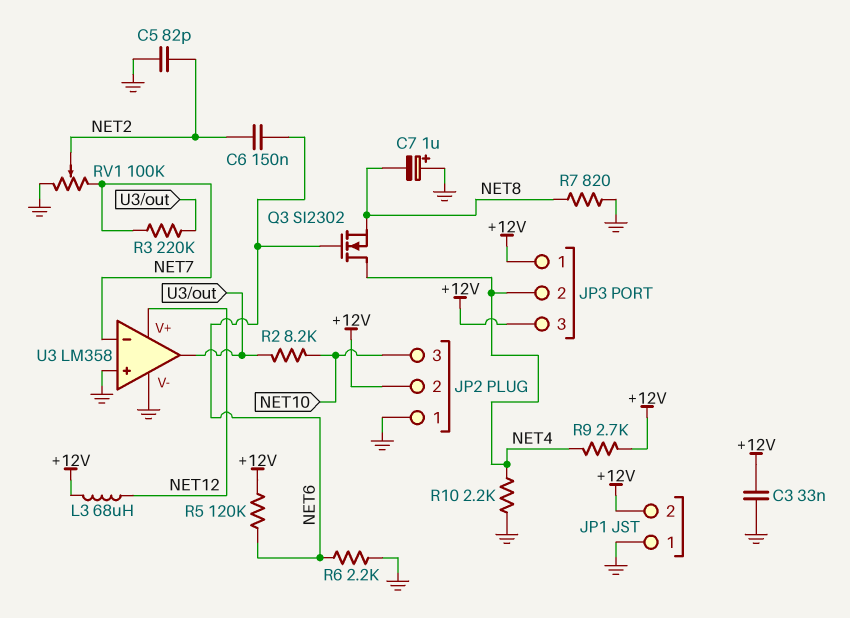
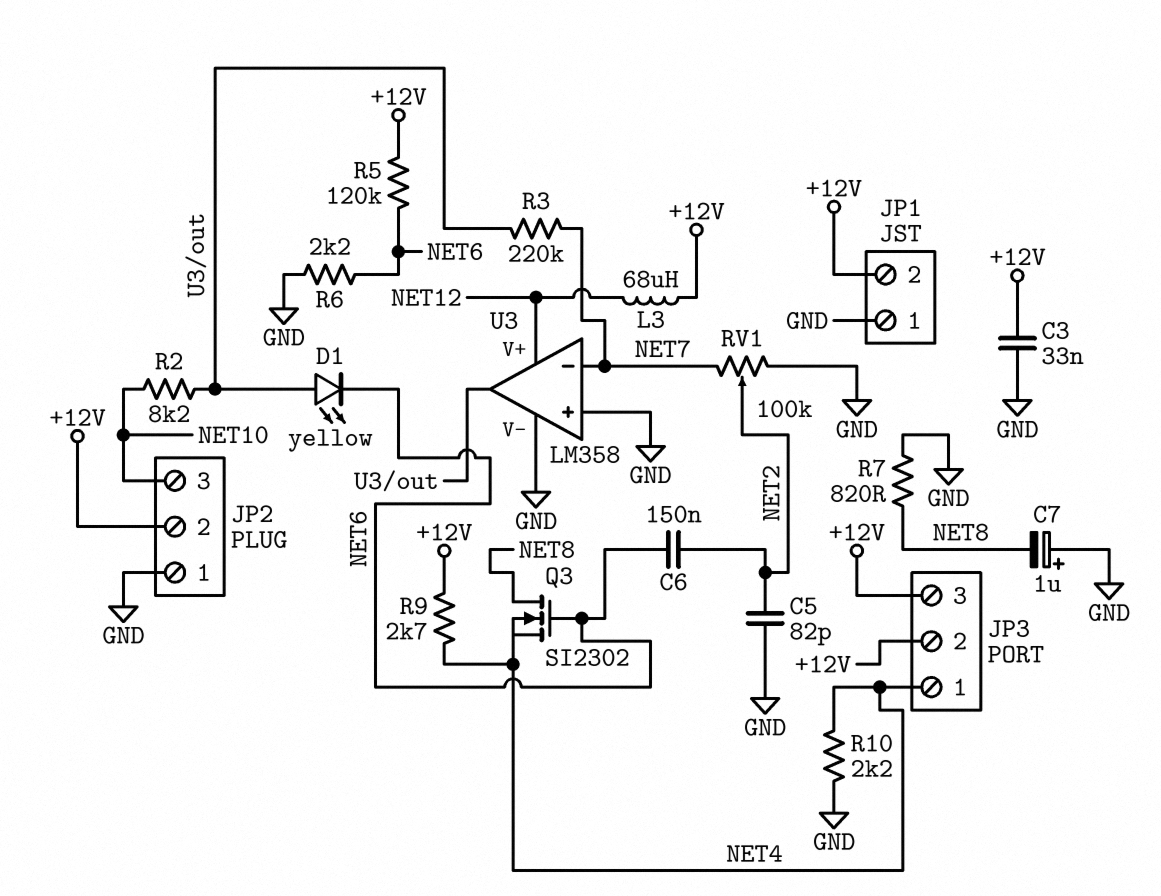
D1: none -> LED yellow (A U3/out, K NET6)
JP3 pin 1: +12V -> NET4
JP3 pin 2: NET4 -> +12V
Q3: NMOS SI2302 (G NET6, D NET4, S NET8) -> NMOS SI2302 (G NET6, D NET8, S NET4)

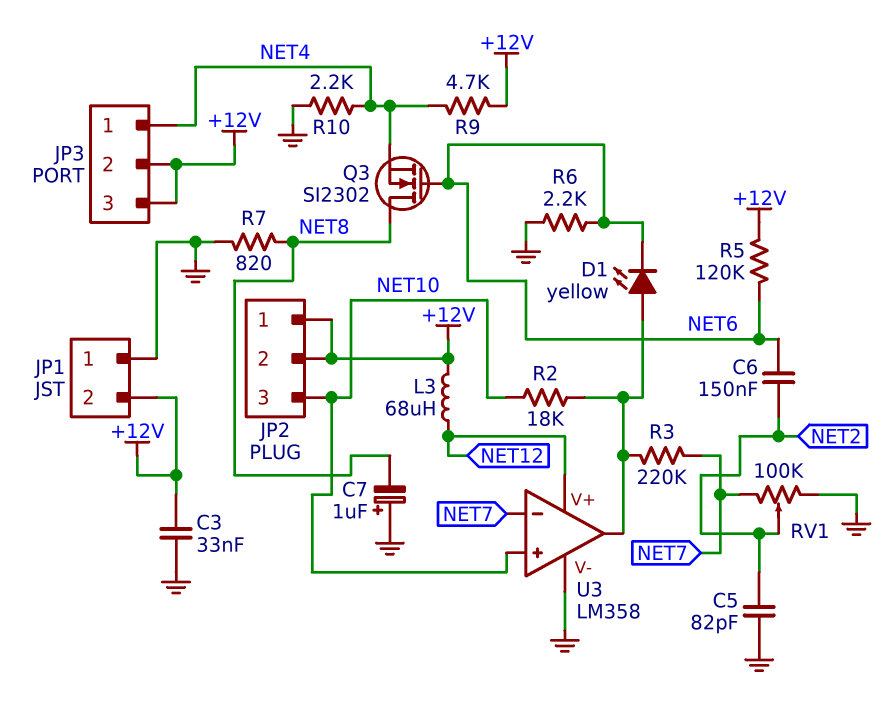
JP2 pin 1: GND -> +12V
R2: 8.2k (NET10, U3/out) -> 18k (NET10, U3/out)
R9: 2.7k (+12V, NET4) -> 4.7k (+12V, NET4)
U3 pin in+: GND -> NET10

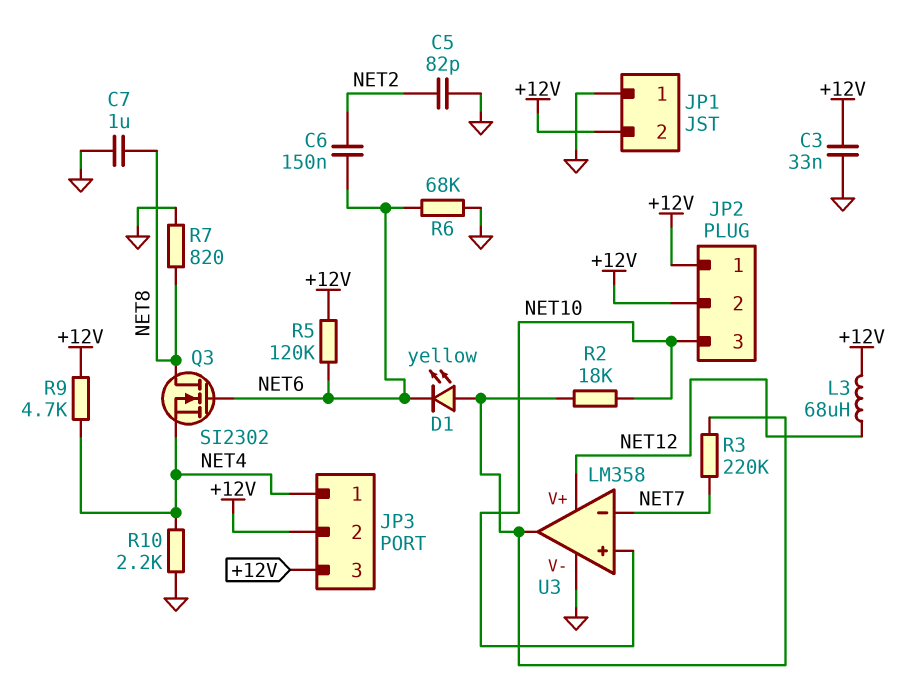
C7: 1uF (plus GND, minus NET8) -> 1uF (GND, NET8)
R6: 2.2k (GND, NET6) -> 68k (GND, NET6)
RV1: 100k (GND, NET7, wiper NET2) -> none

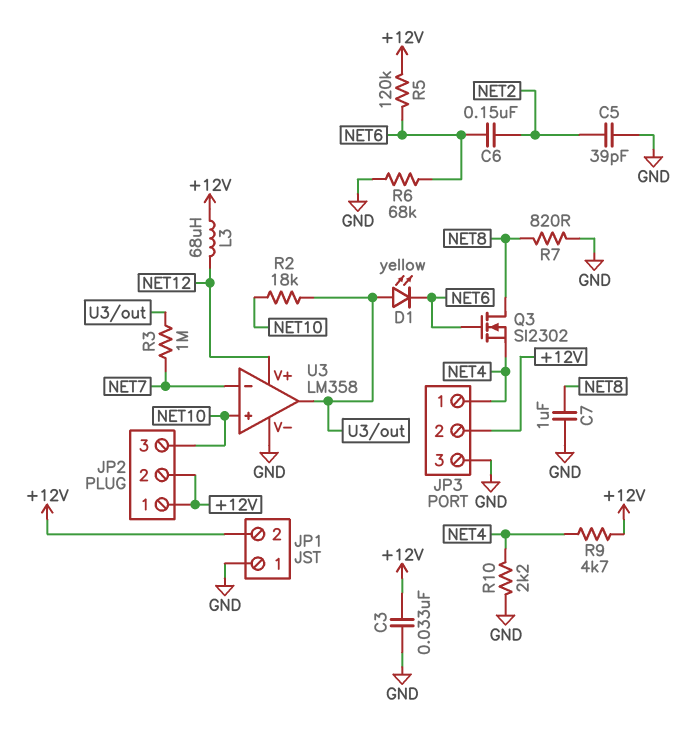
C5: 82pF (GND, NET2) -> 39pF (GND, NET2)
JP3 pin 3: +12V -> GND
R3: 220k (NET7, U3/out) -> 1M (NET7, U3/out)

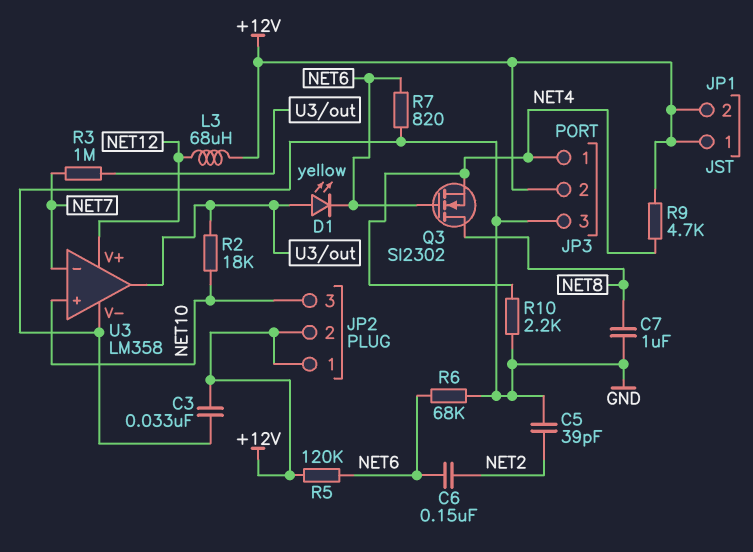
JP1 pin 1: GND -> +12V
R7: 820 (GND, NET8) -> 820 (GND, NET6)

